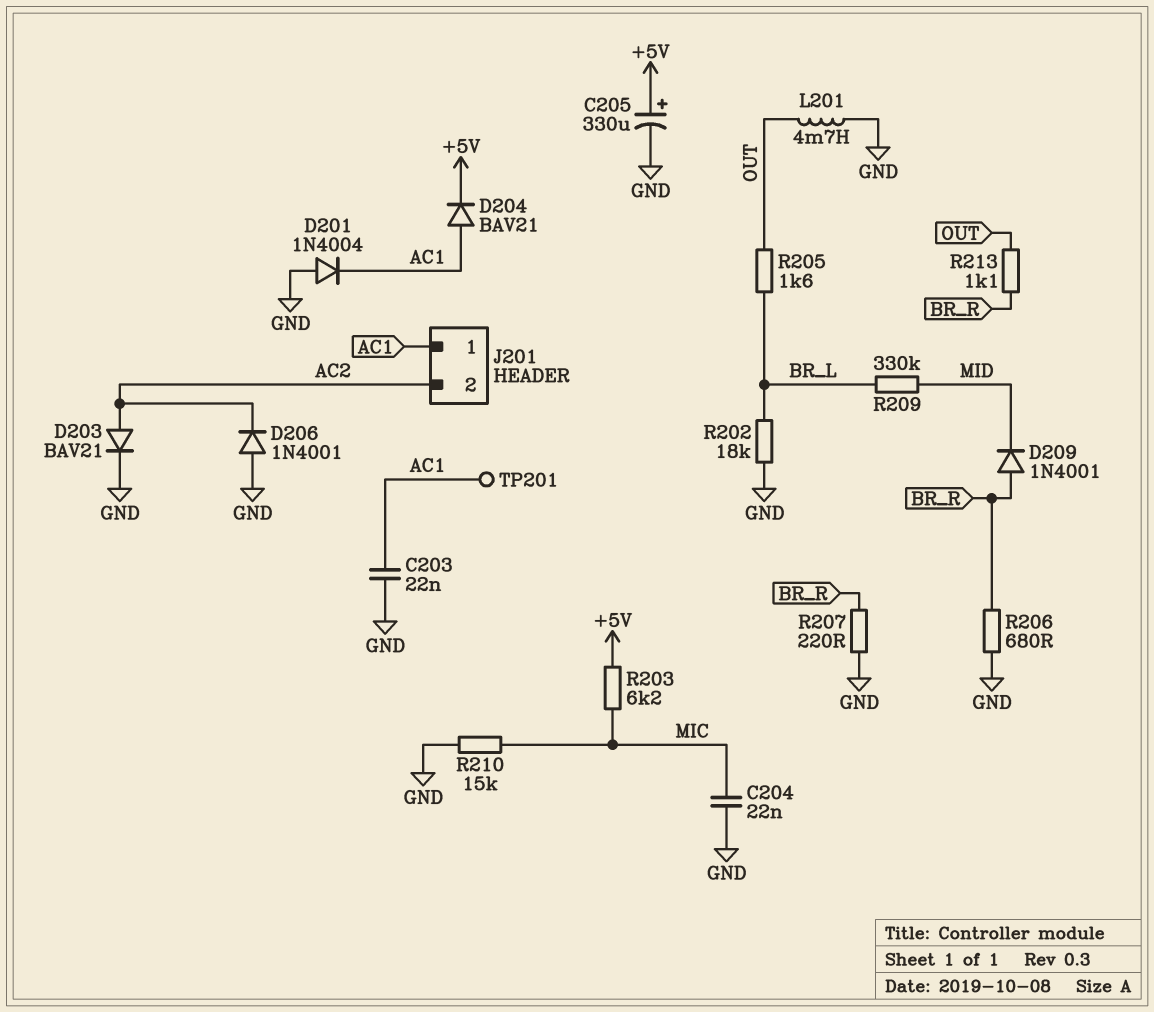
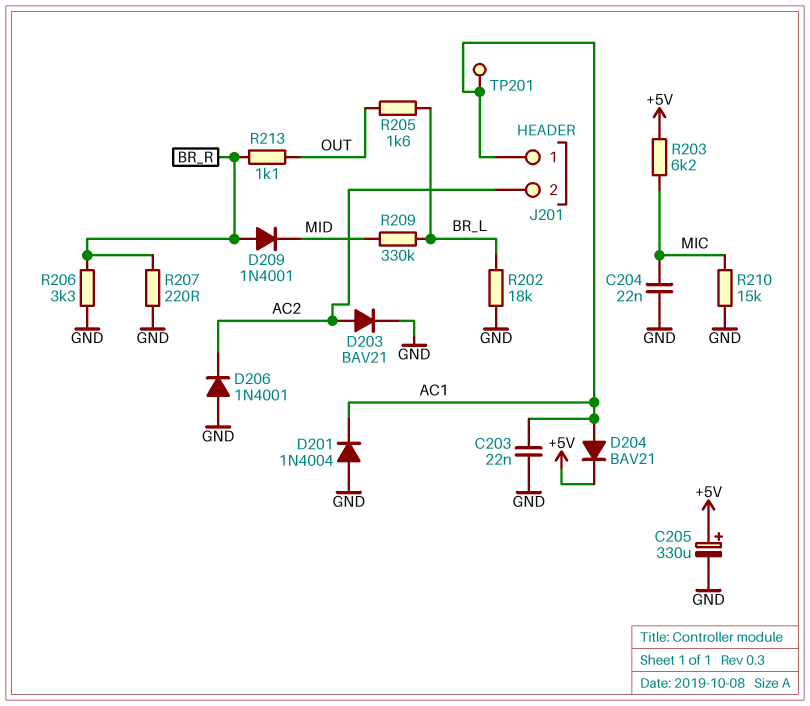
L201: 4.7mH (GND, OUT) -> none
R206: 680 (BR_R, GND) -> 3.3k (BR_R, GND)

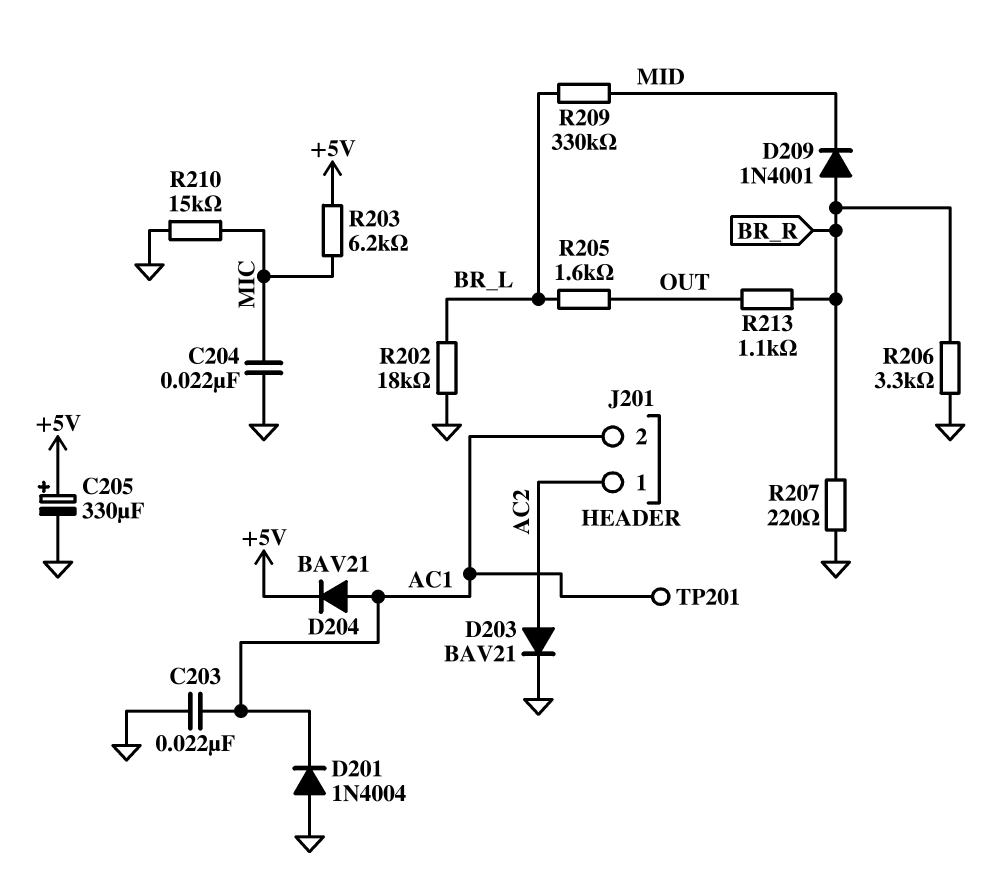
D206: diode 1N4001 (A GND, K AC2) -> none
J201 pin 1: AC1 -> AC2
J201 pin 2: AC2 -> AC1

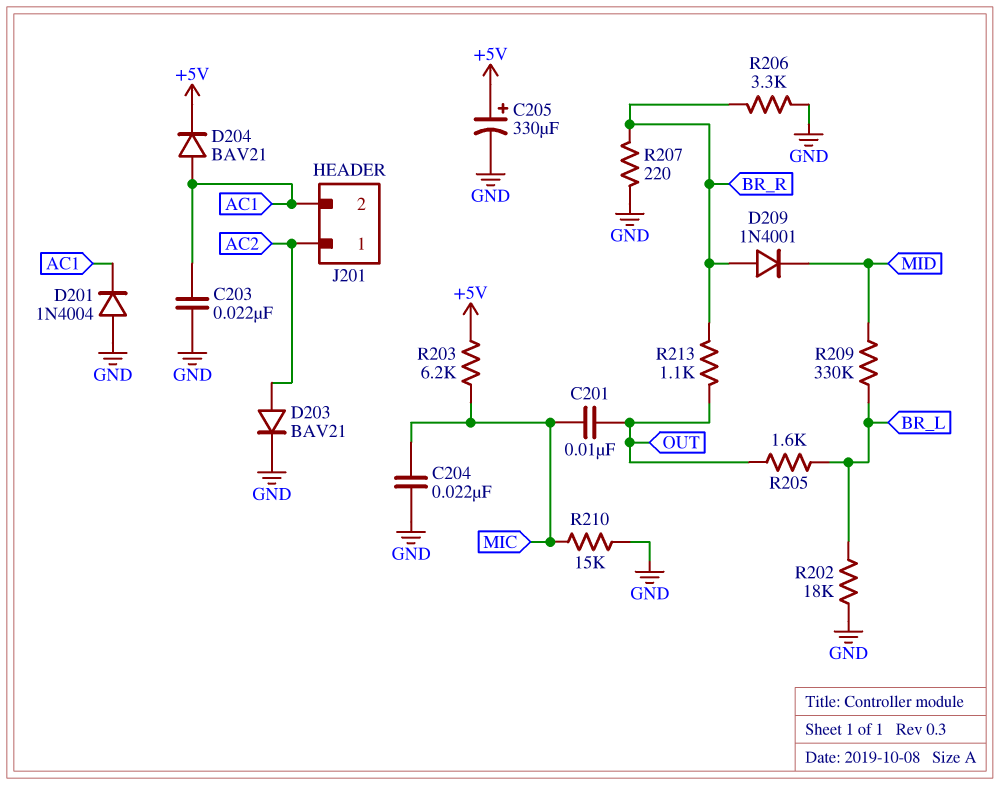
C201: none -> 10nF (MIC, OUT)
TP201: test point (AC1) -> none

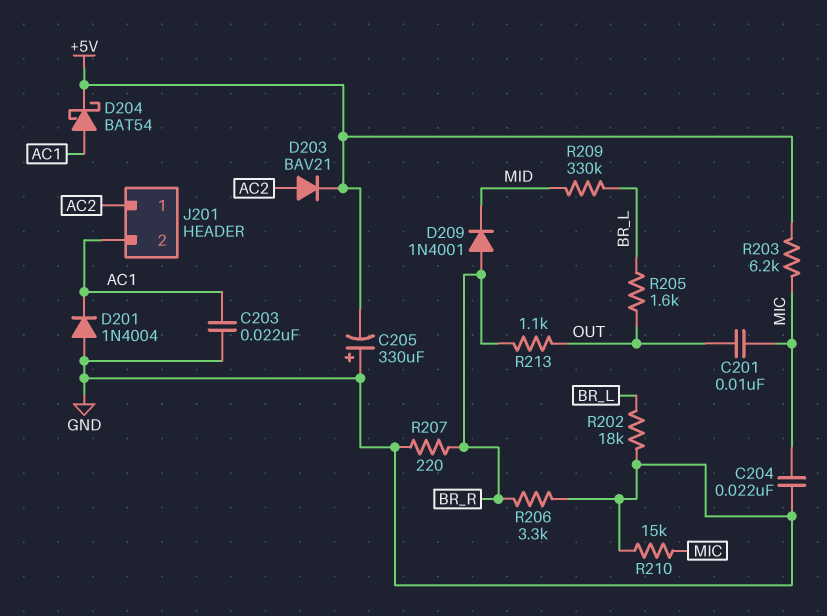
C205: 330uF (plus +5V, minus GND) -> 330uF (plus GND, minus +5V)
D203: diode BAV21 (A AC2, K GND) -> diode BAV21 (A AC2, K +5V)
D204: diode BAV21 (A AC1, K +5V) -> schottky BAT54 (A AC1, K +5V)

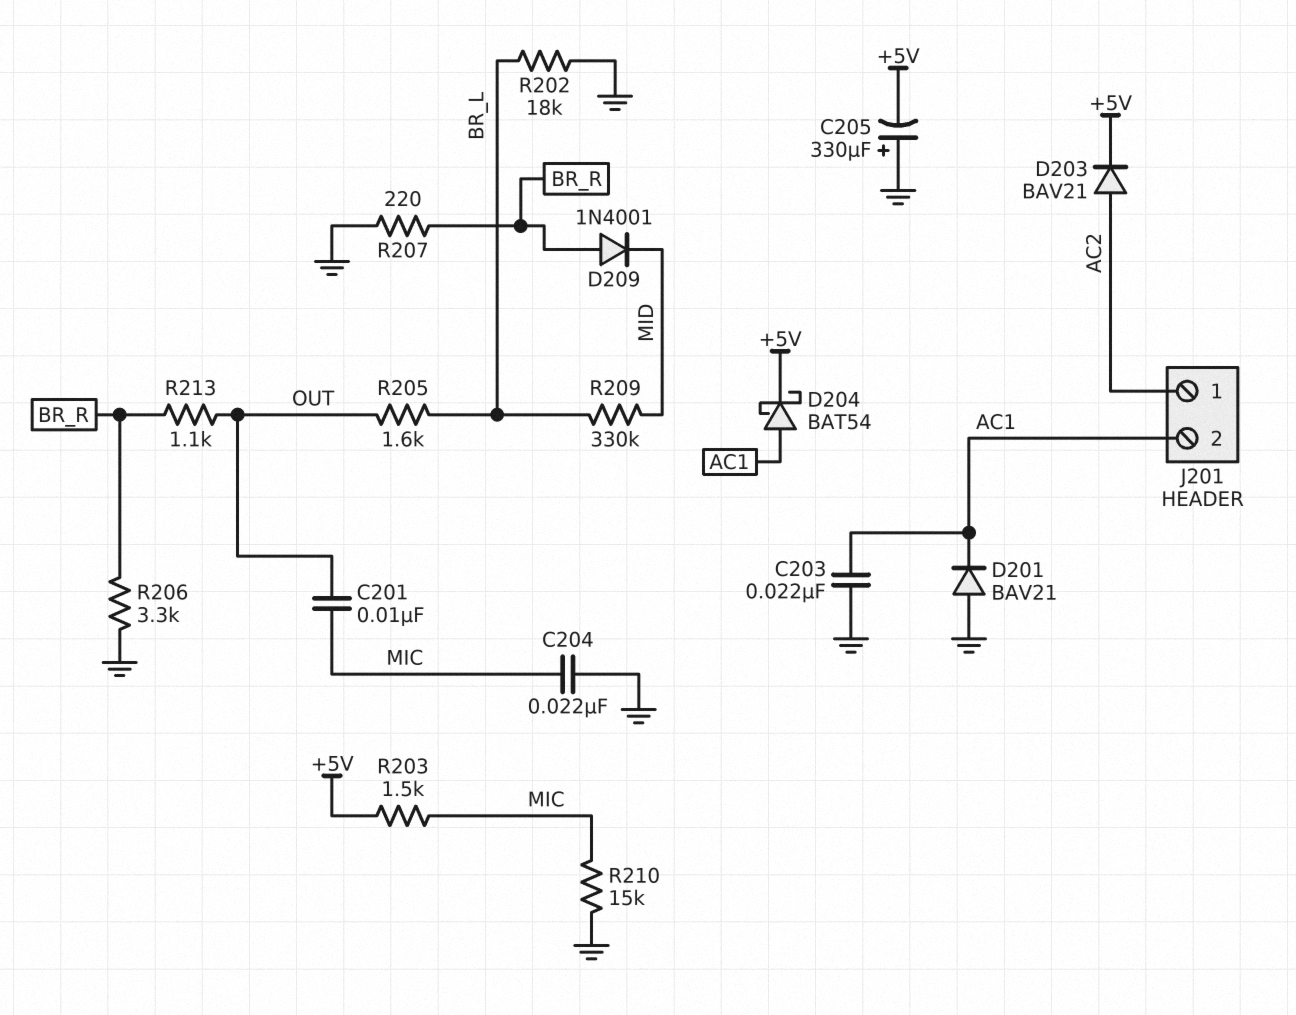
D201: diode 1N4004 (A GND, K AC1) -> diode BAV21 (A GND, K AC1)
R203: 6.2k (+5V, MIC) -> 1.5k (+5V, MIC)

